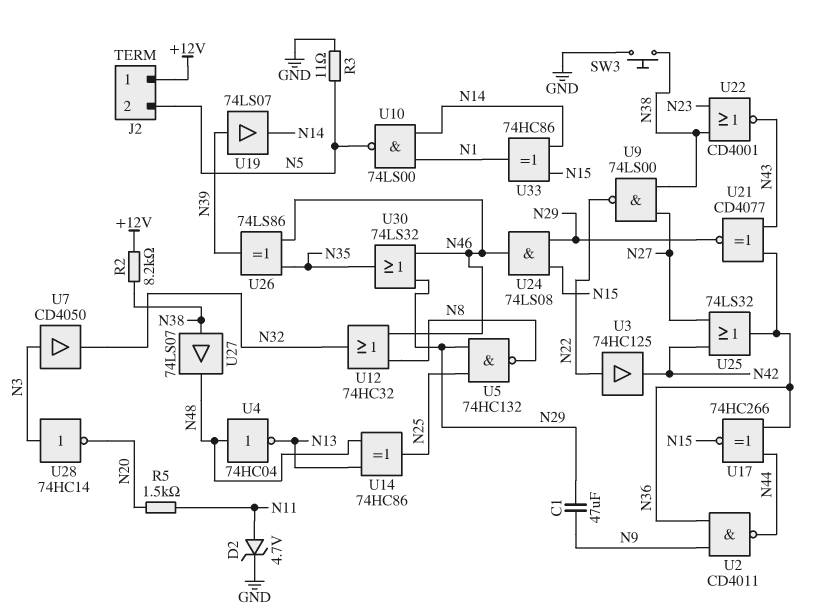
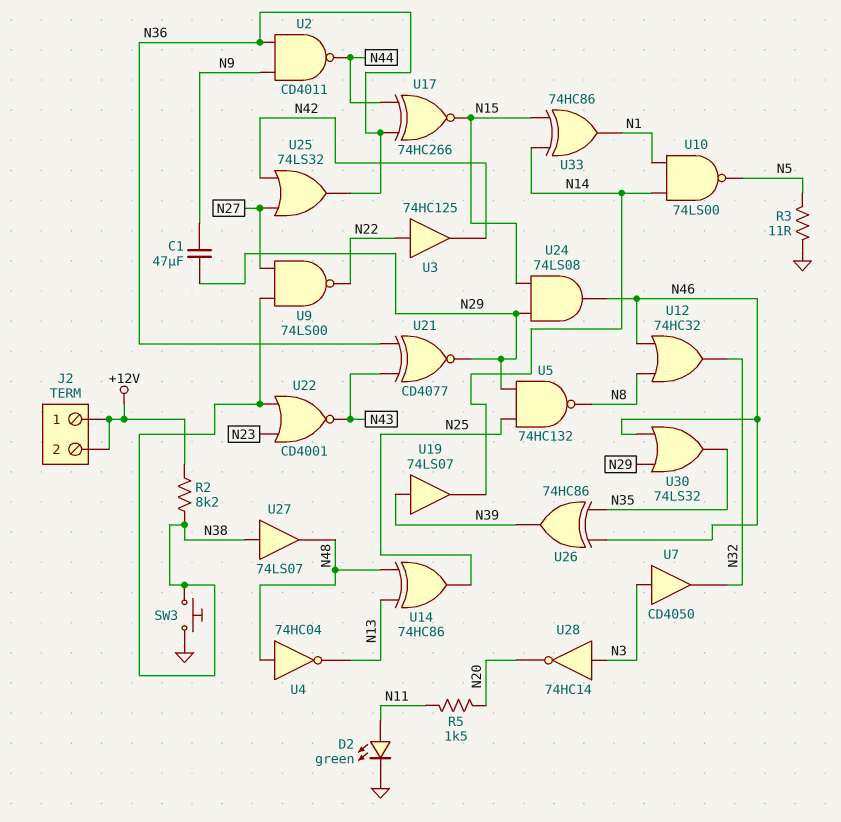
D2: zener 4.7V (A N11, K GND) -> LED green (A N11, K GND)
J2 pin 2: N5 -> +12V
U26: XOR 74LS86 (in N35, in N46, out N39) -> XOR 74HC86 (in N35, in N46, out N39)

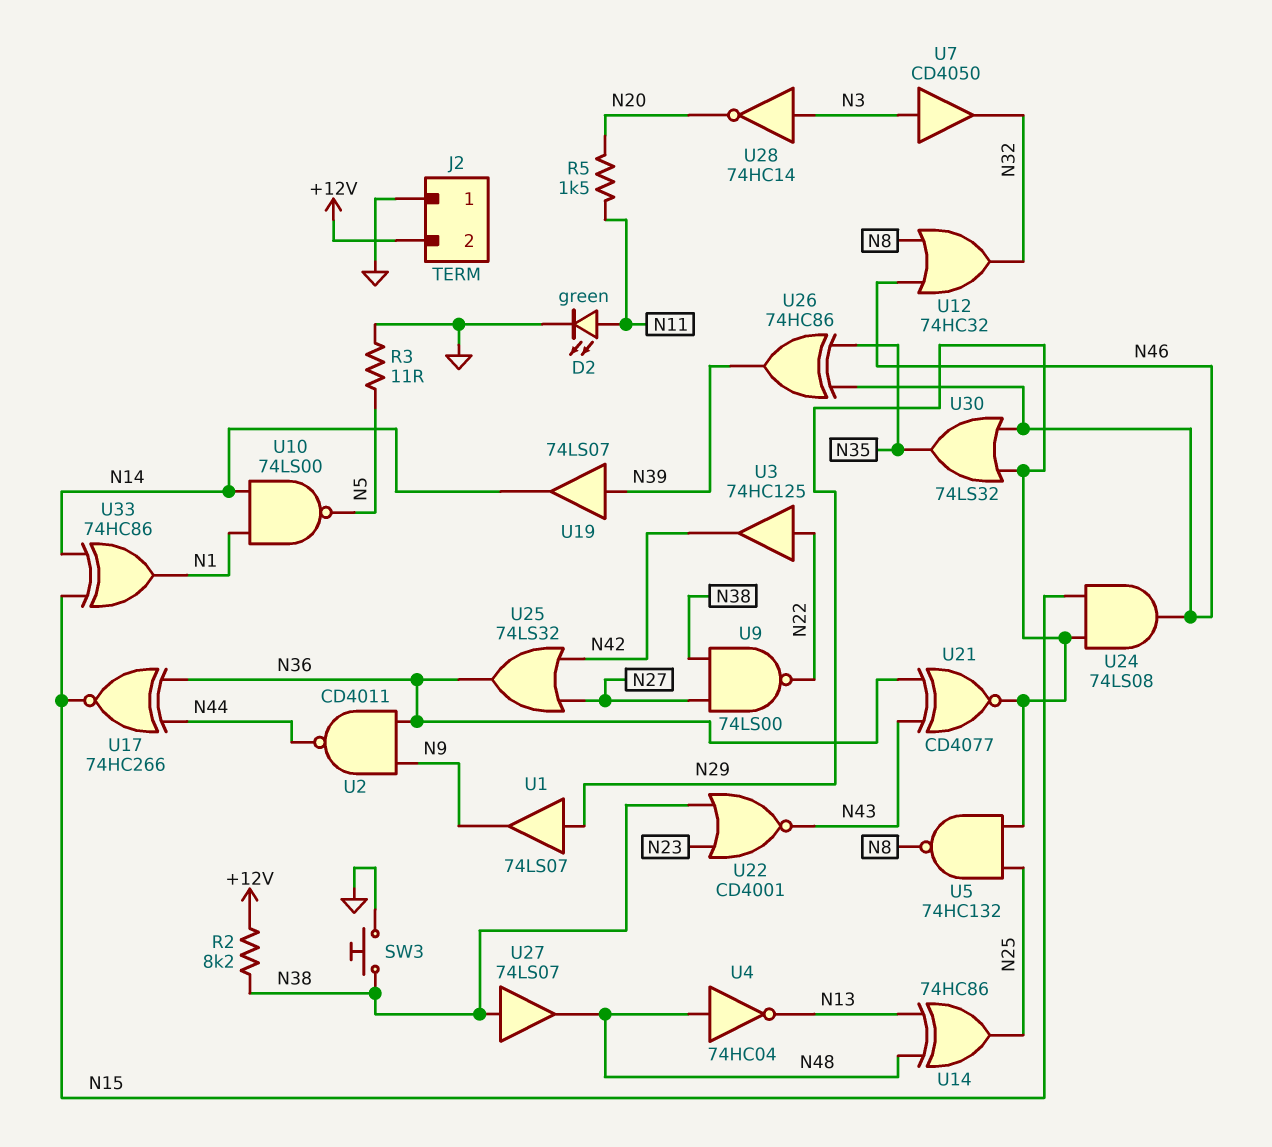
C1: 47uF (N9, N29) -> none
J2 pin 1: +12V -> GND
U1: none -> buffer 74LS07 (in N29, out N9)

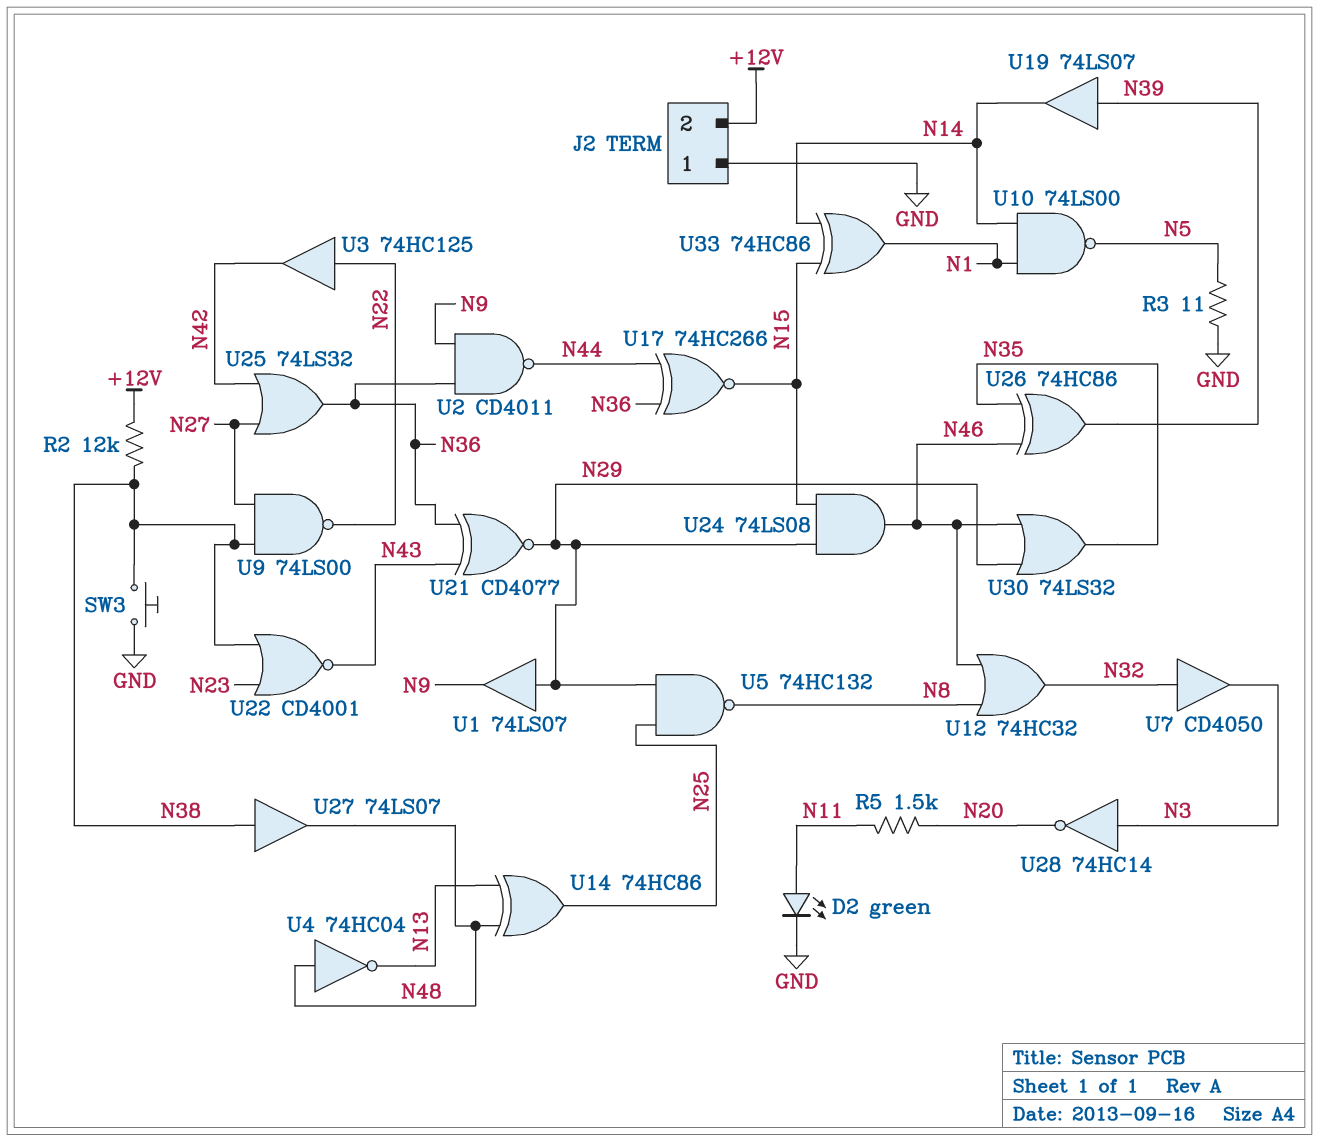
R2: 8.2k (+12V, N38) -> 12k (+12V, N38)
U7: buffer CD4050 (in N3, out N32) -> buffer CD4050 (in N32, out N3)

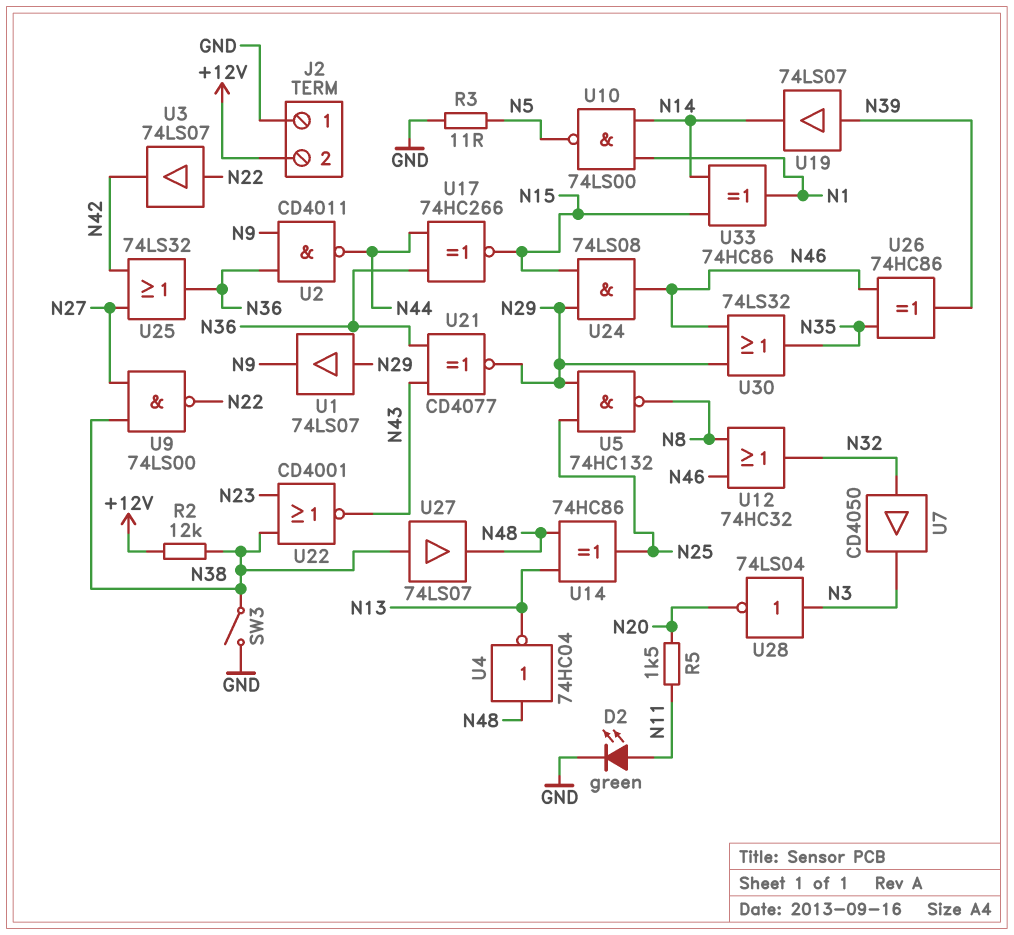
SW3: button (GND, N38) -> switch (GND, N38)
U3: buffer 74HC125 (in N22, out N42) -> buffer 74LS07 (in N22, out N42)
U28: NOT 74HC14 (in N3, out N20) -> NOT 74LS04 (in N3, out N20)

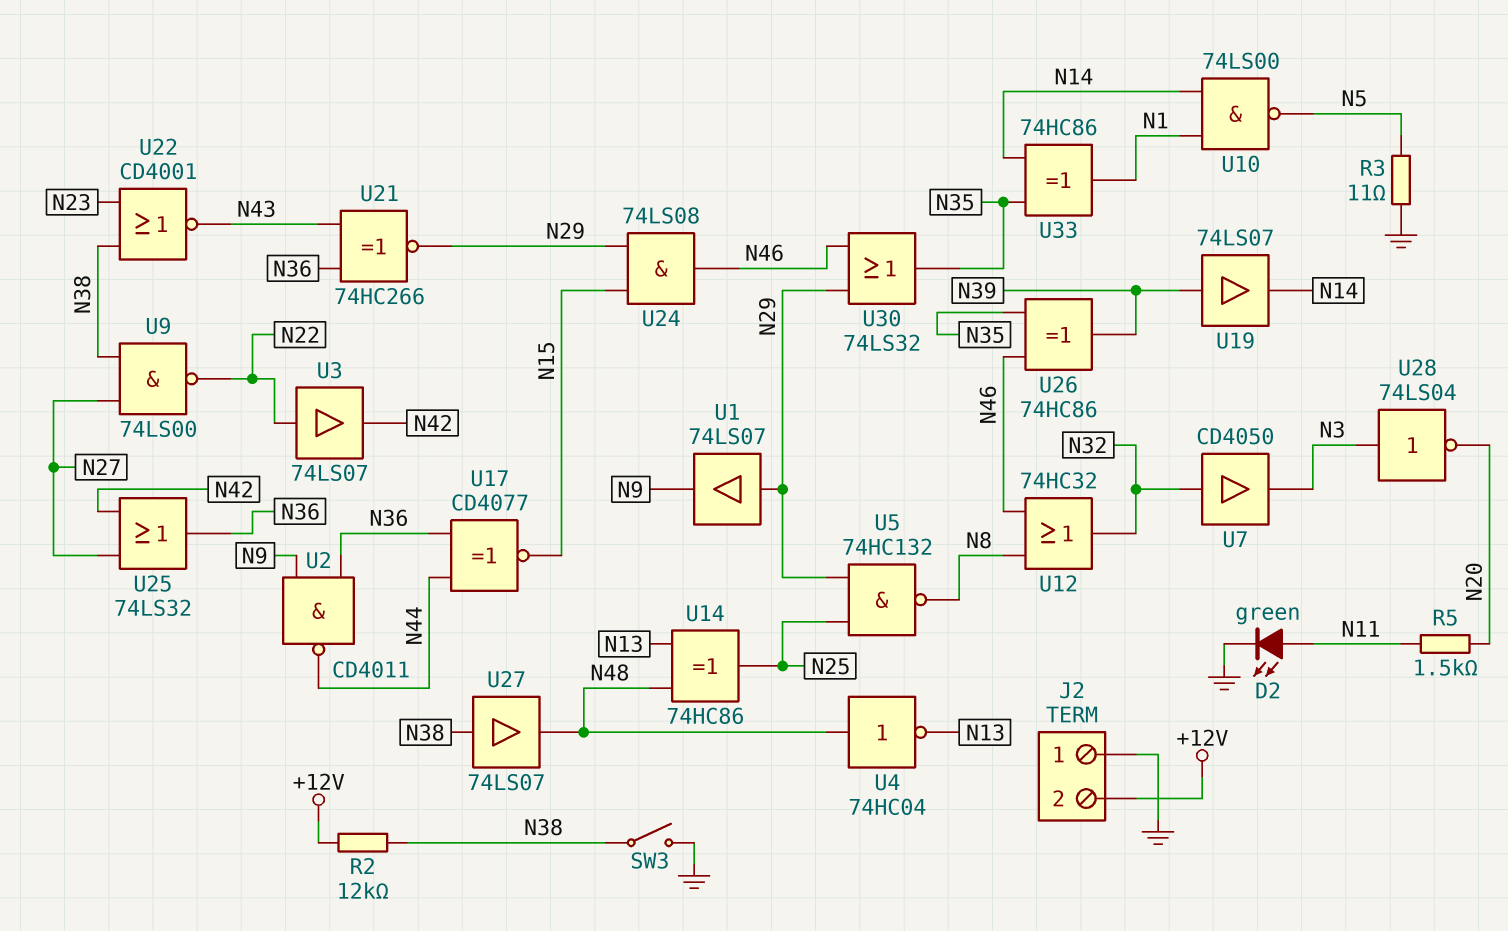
U17: XNOR 74HC266 (in N36, in N44, out N15) -> XNOR CD4077 (in N36, in N44, out N15)
U21: XNOR CD4077 (in N36, in N43, out N29) -> XNOR 74HC266 (in N36, in N43, out N29)
U33: XOR 74HC86 (in N14, in N15, out N1) -> XOR 74HC86 (in N14, in N35, out N1)

